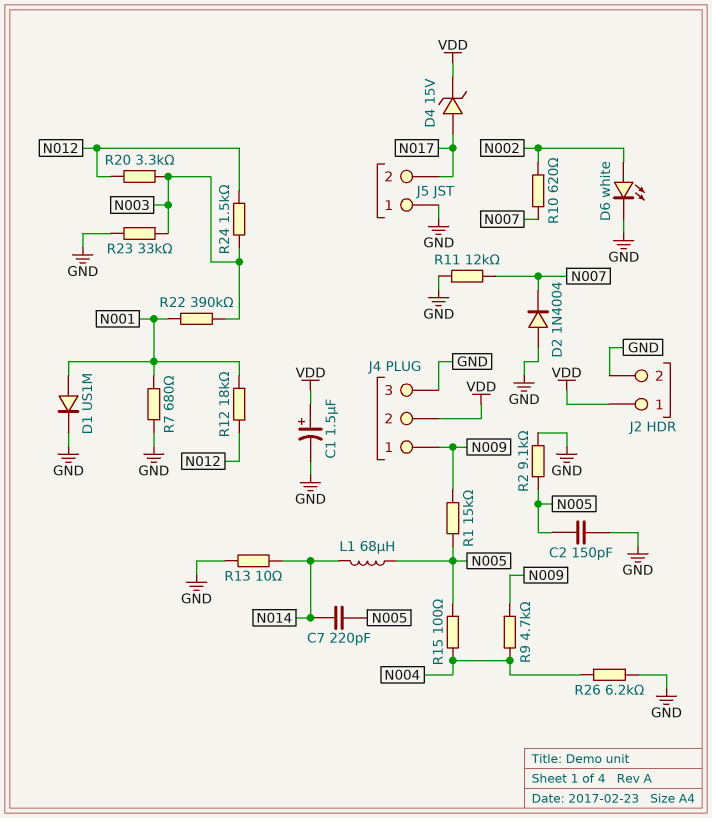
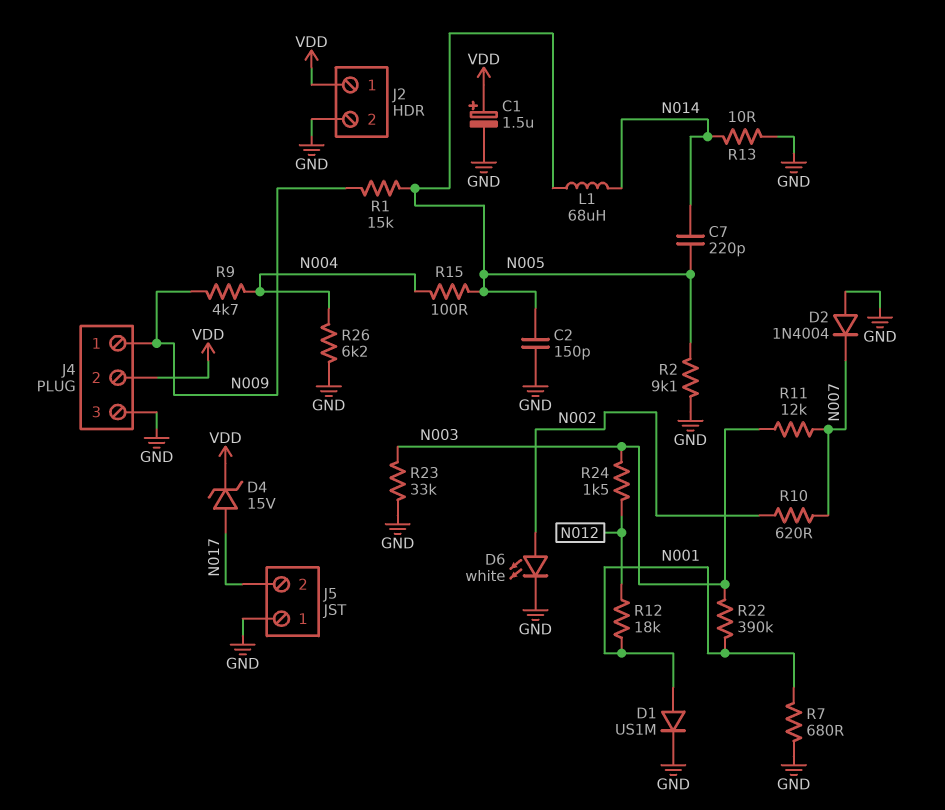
R11: 12k (GND, N007) -> 12k (N003, N007)
R20: 3.3k (N003, N012) -> none

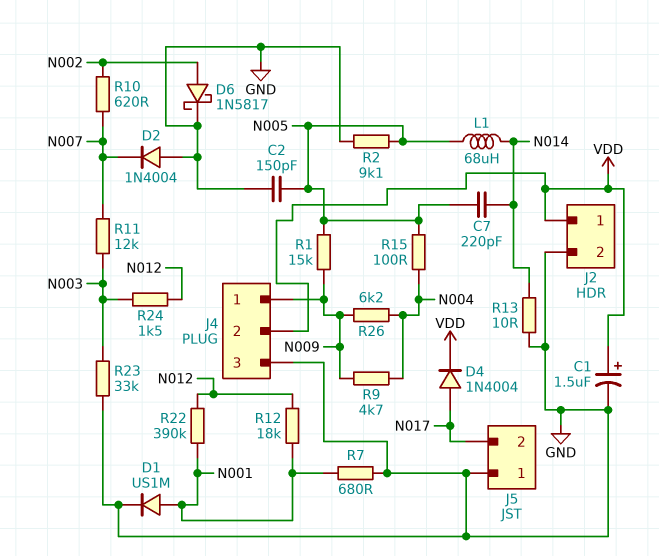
D4: zener 15V (A N017, K VDD) -> diode 1N4004 (A N017, K VDD)
D6: LED white (A N002, K GND) -> schottky 1N5817 (A N002, K GND)
R22: 390k (N001, N003) -> 390k (N001, N012)
R26: 6.2k (GND, N004) -> 6.2k (N004, N009)

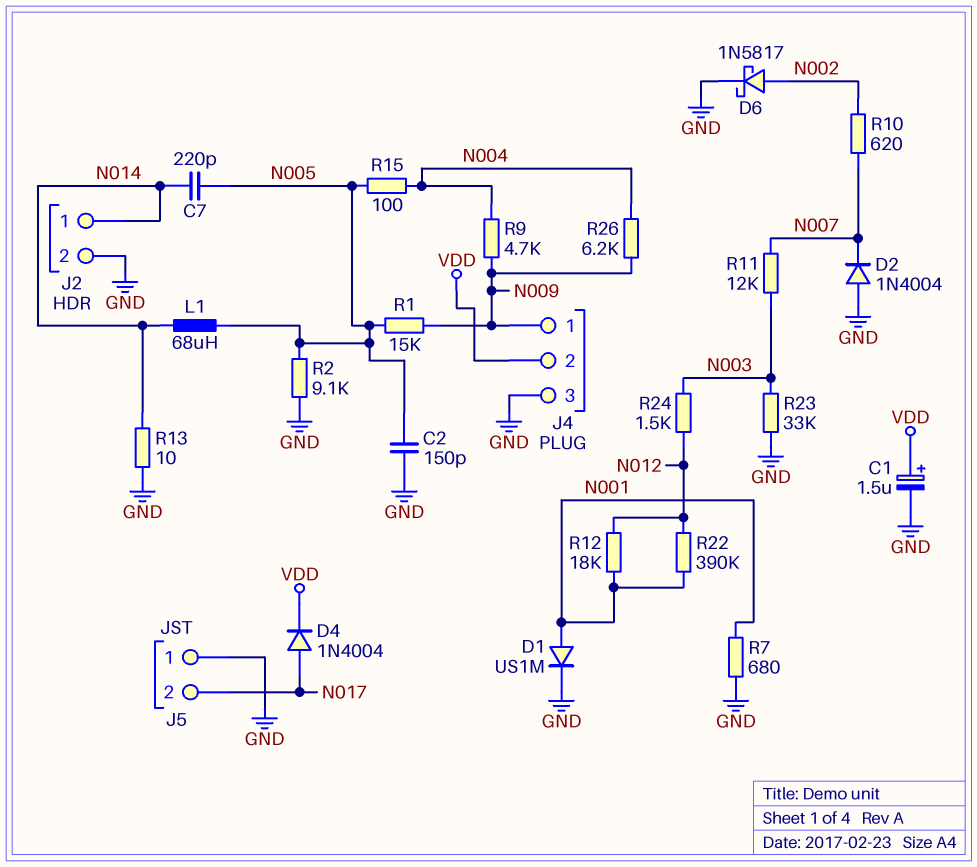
J2 pin 1: VDD -> N014

